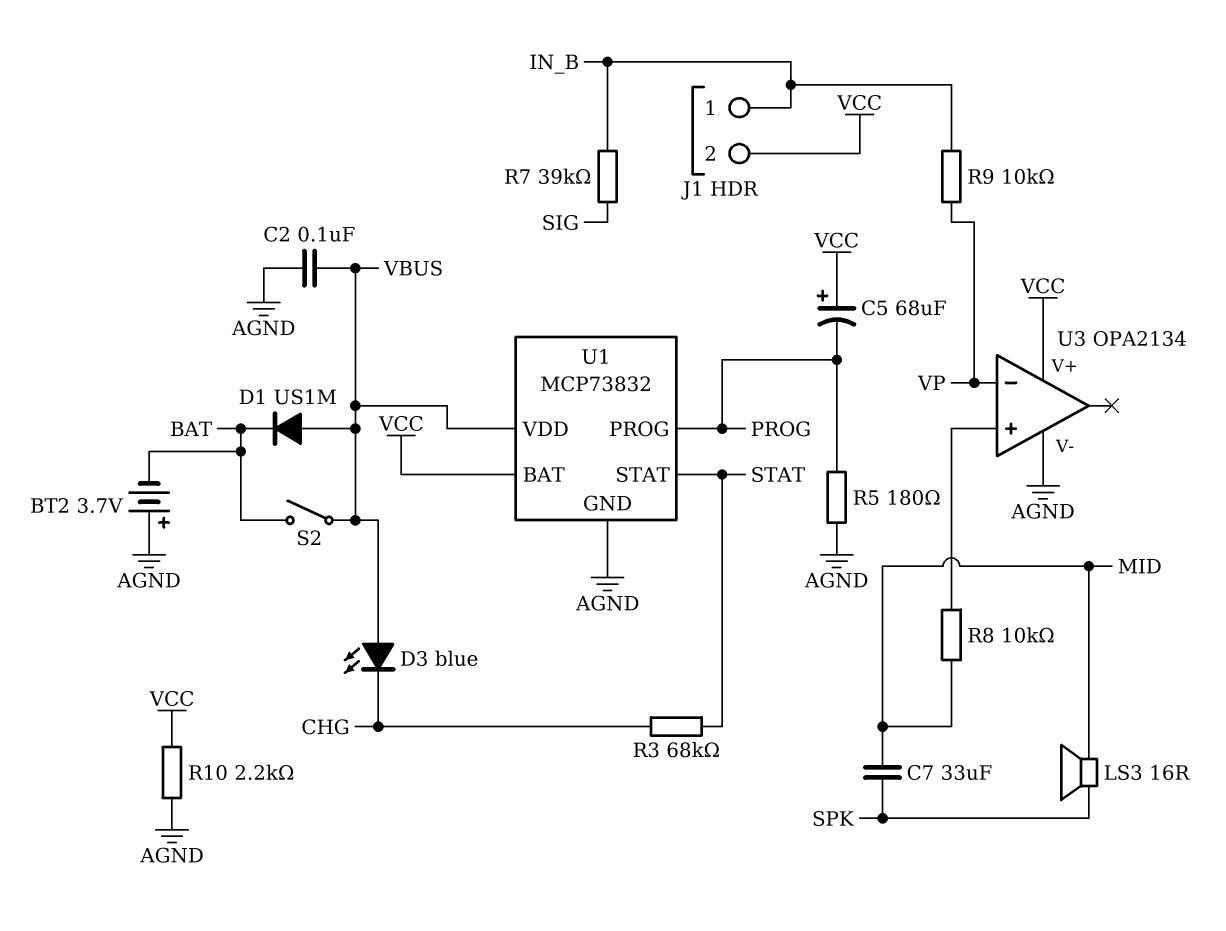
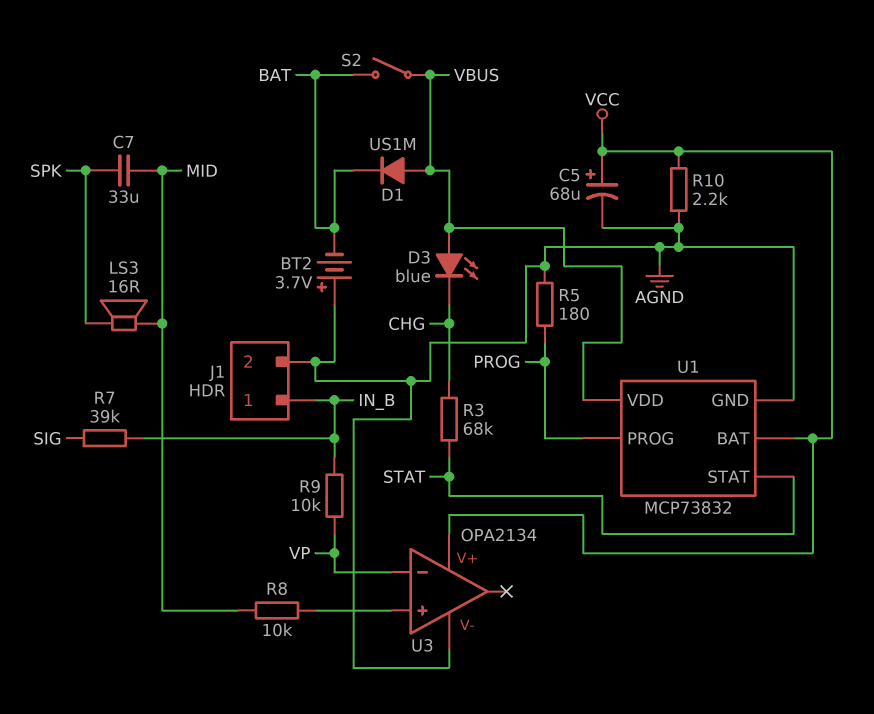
C2: 100nF (AGND, VBUS) -> none
C5: 68uF (plus VCC, minus PROG) -> 68uF (plus VCC, minus AGND)
J1 pin 2: VCC -> AGND

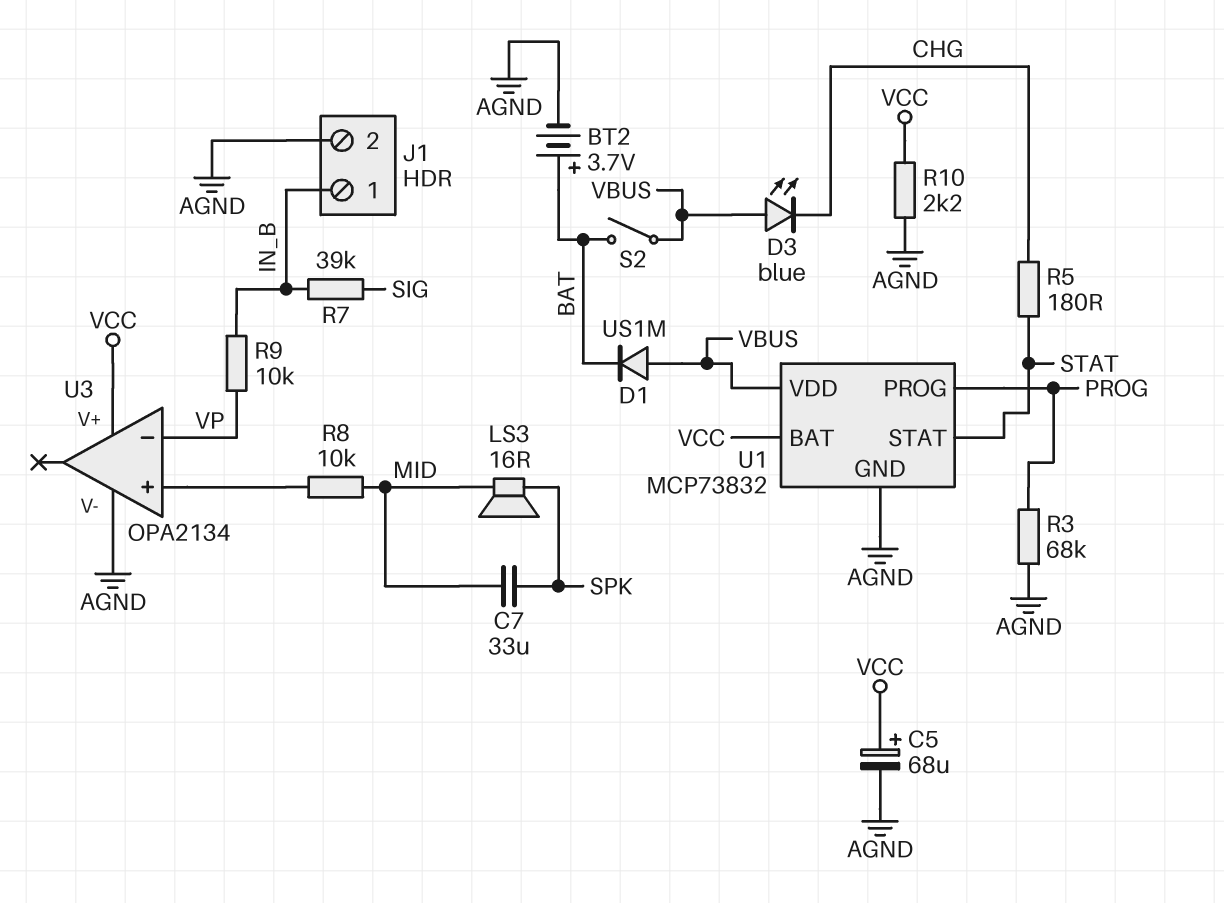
BT2: 3.7V (plus AGND, minus BAT) -> 3.7V (plus BAT, minus AGND)
R3: 68k (CHG, STAT) -> 68k (AGND, PROG)
R5: 180 (AGND, PROG) -> 180 (CHG, STAT)

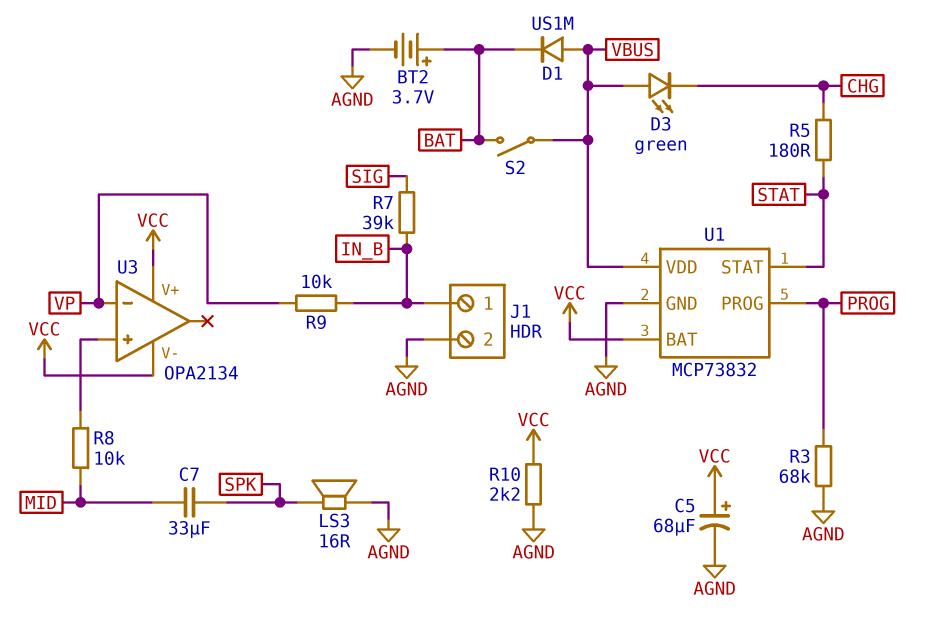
D3: LED blue (A VBUS, K CHG) -> LED green (A VBUS, K CHG)
LS3: speaker 16R (MID, SPK) -> speaker 16R (AGND, SPK)
U3 pin V-: AGND -> VCC

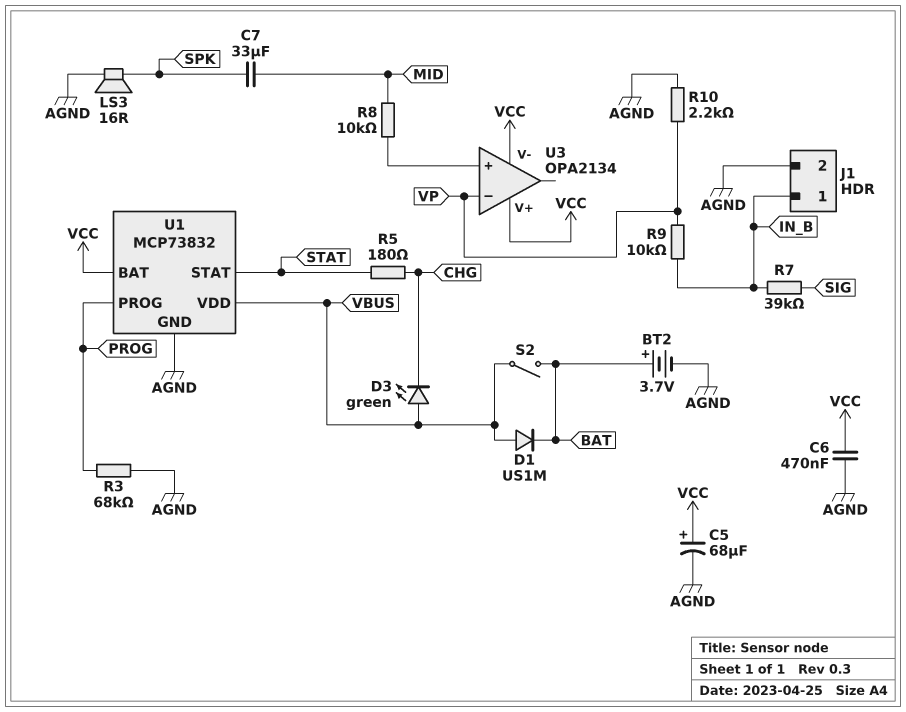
C6: none -> 470nF (AGND, VCC)
R10: 2.2k (AGND, VCC) -> 2.2k (AGND, VP)

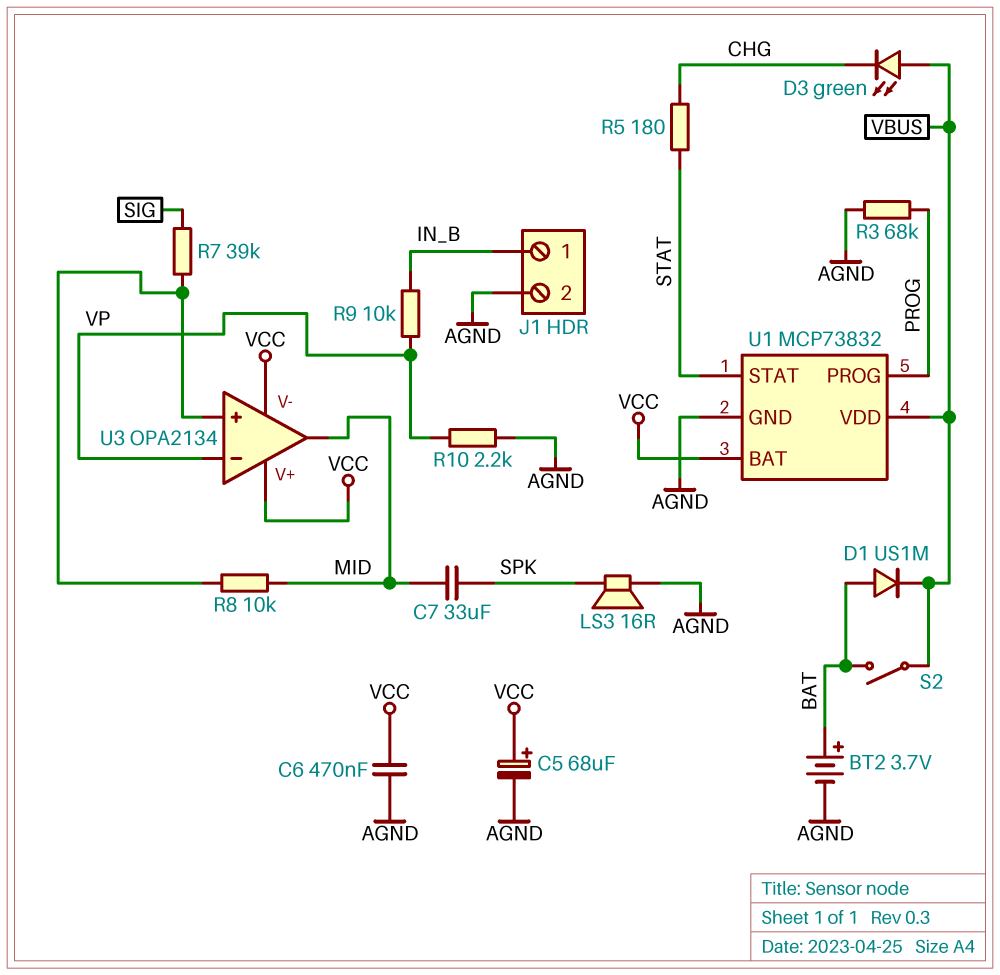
D1: diode US1M (A VBUS, K BAT) -> diode US1M (A BAT, K VBUS)
R7: 39k (IN_B, SIG) -> 39k (SIG, U3/in+)
U3 pin out: none -> MID

